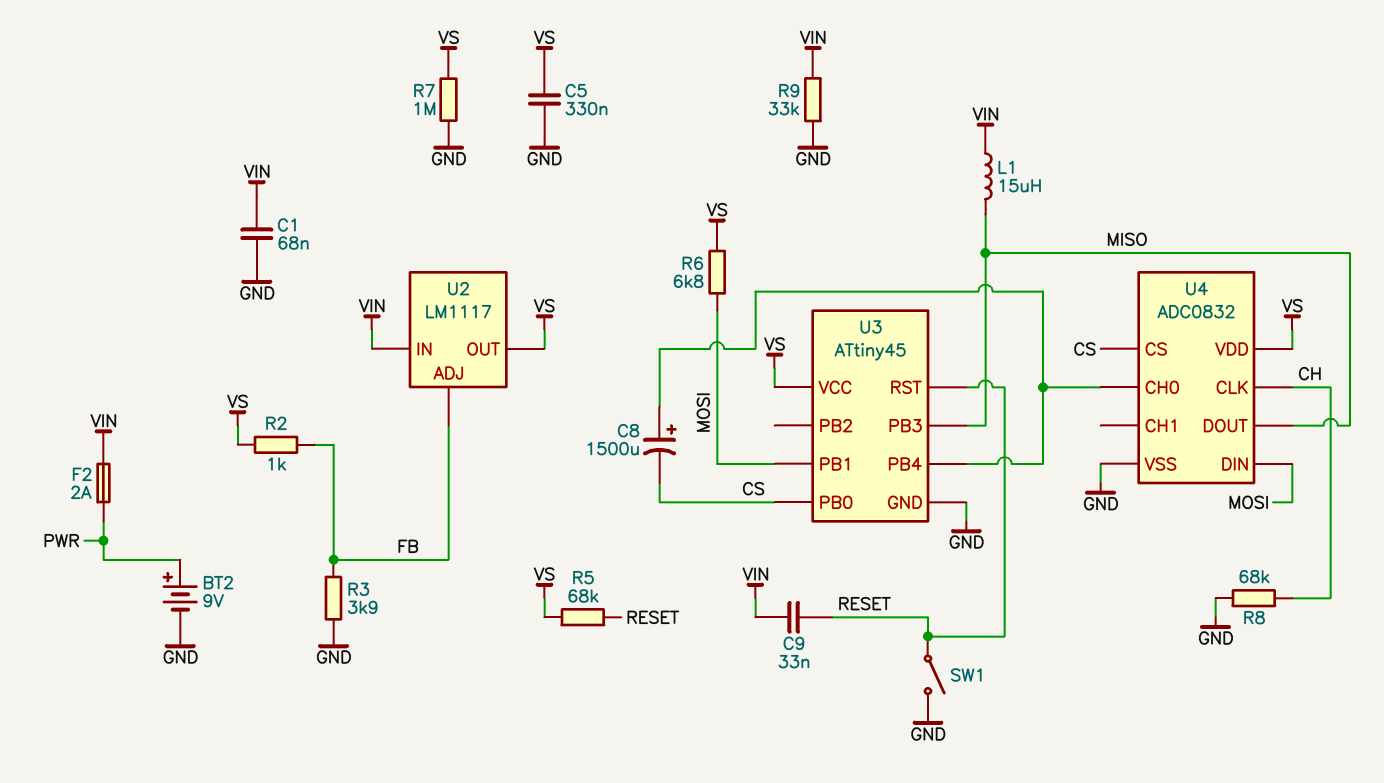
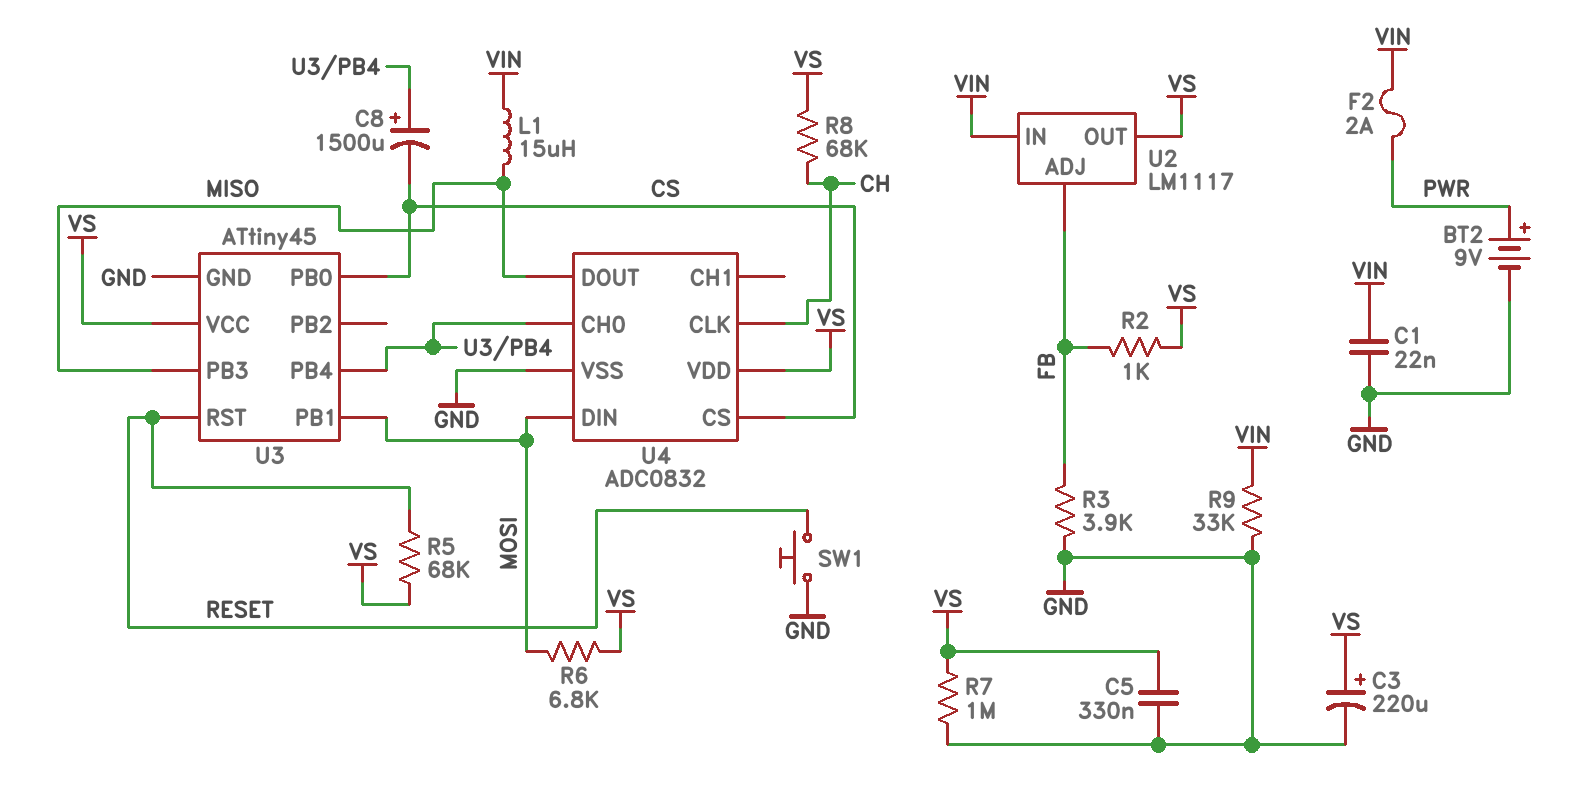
C1: 68nF (GND, VIN) -> 22nF (GND, VIN)
C3: none -> 220uF (plus VS, minus GND)
C9: 33nF (RESET, VIN) -> none
R8: 68k (CH, GND) -> 68k (CH, VS)
SW1: switch (GND, RESET) -> button (GND, RESET)

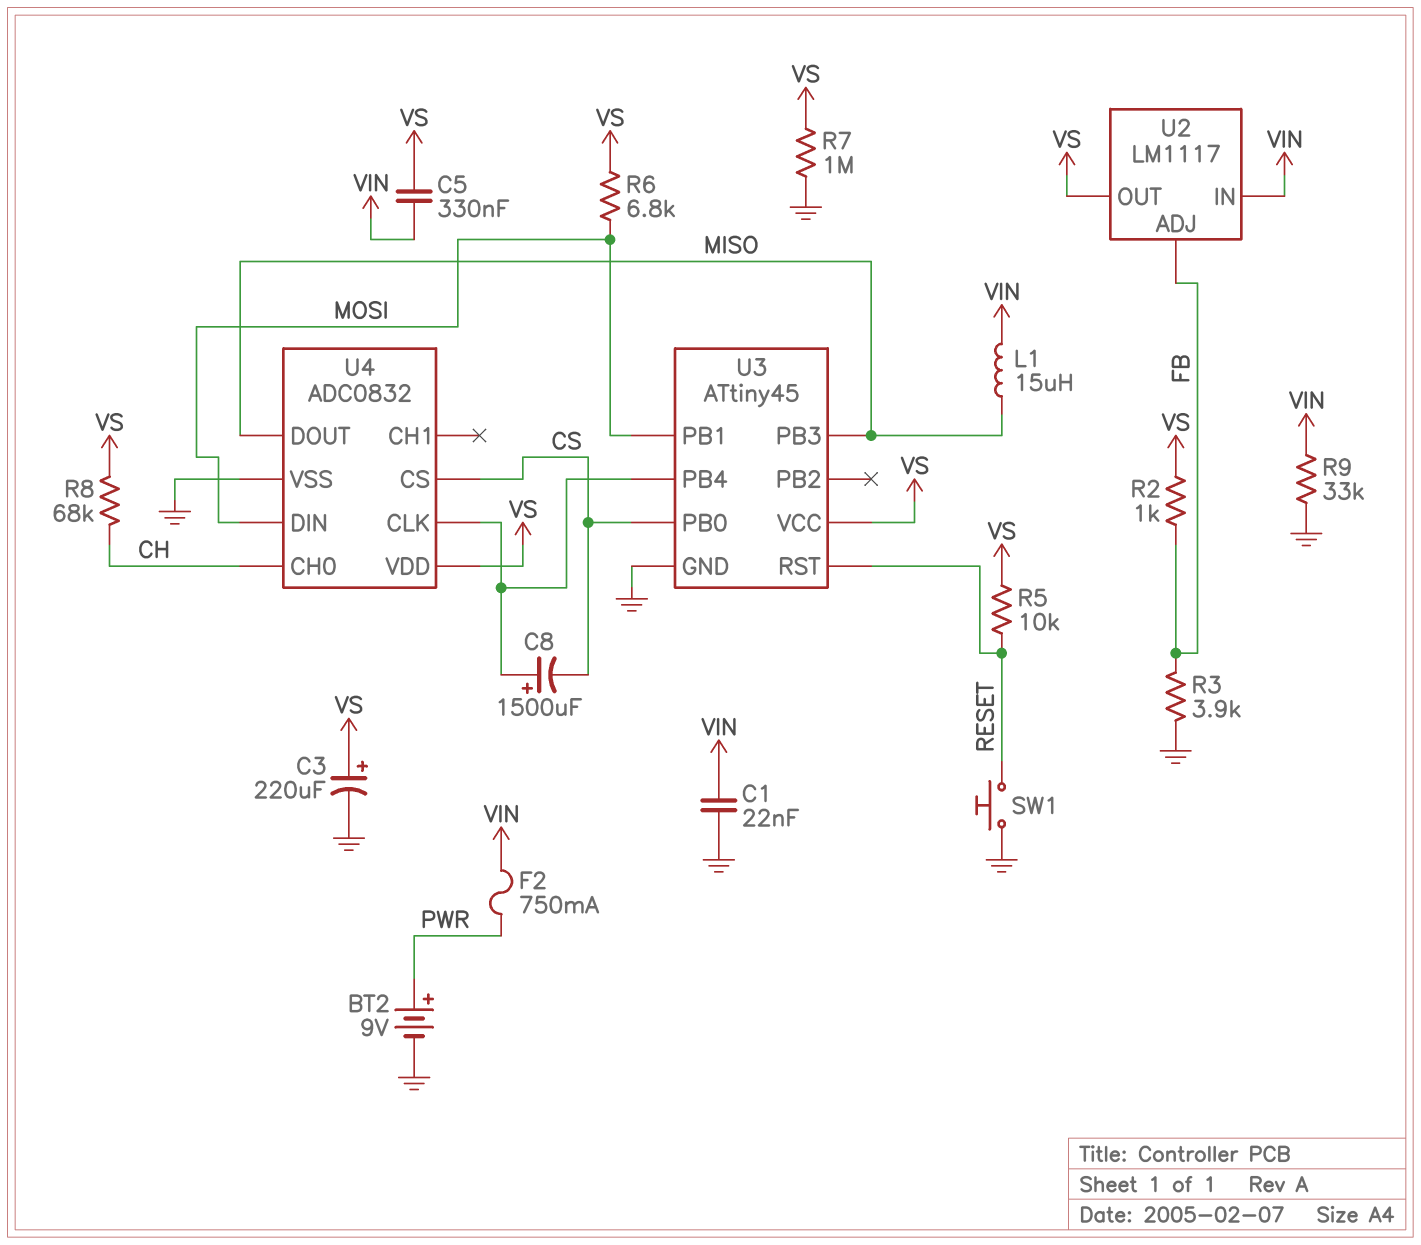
C5: 330nF (GND, VS) -> 330nF (VIN, VS)
F2: 2A (PWR, VIN) -> 750mA (PWR, VIN)
R5: 68k (RESET, VS) -> 10k (RESET, VS)
U4 pin CH0: U3/PB4 -> CH
U4 pin CLK: CH -> U3/PB4

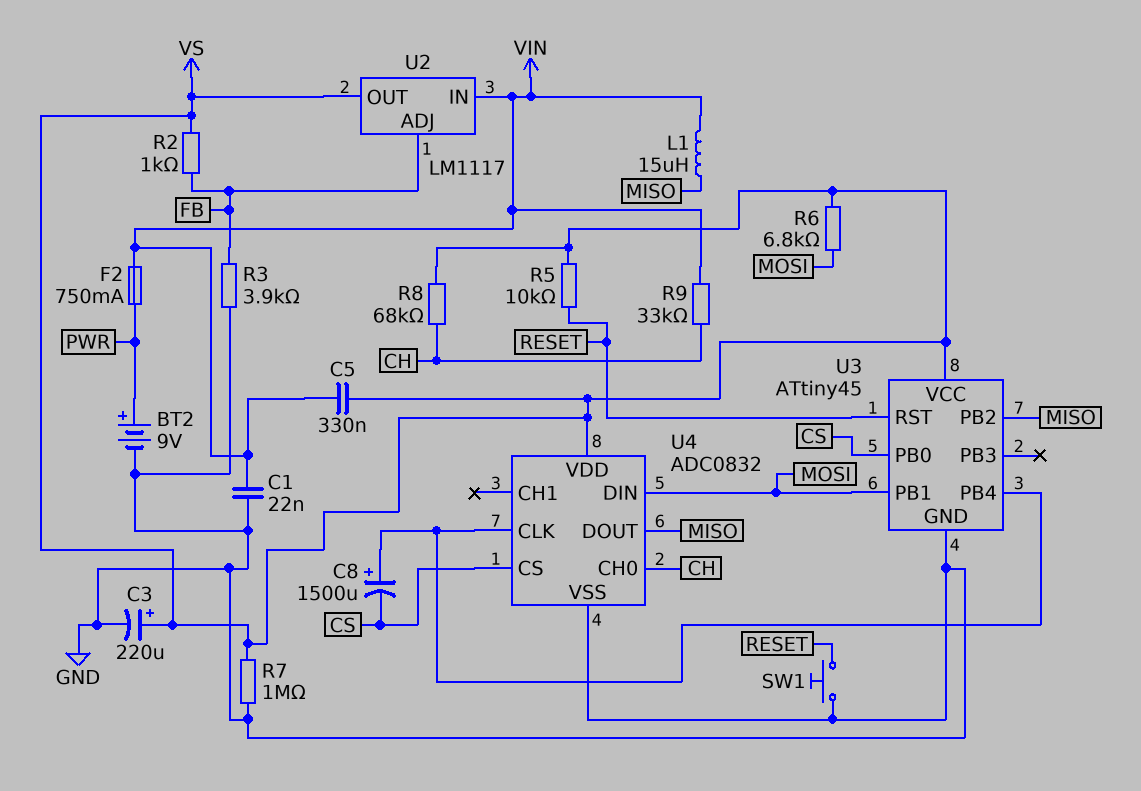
R9: 33k (GND, VIN) -> 33k (CH, VIN)
U3 pin PB2: none -> MISO
U3 pin PB3: MISO -> none

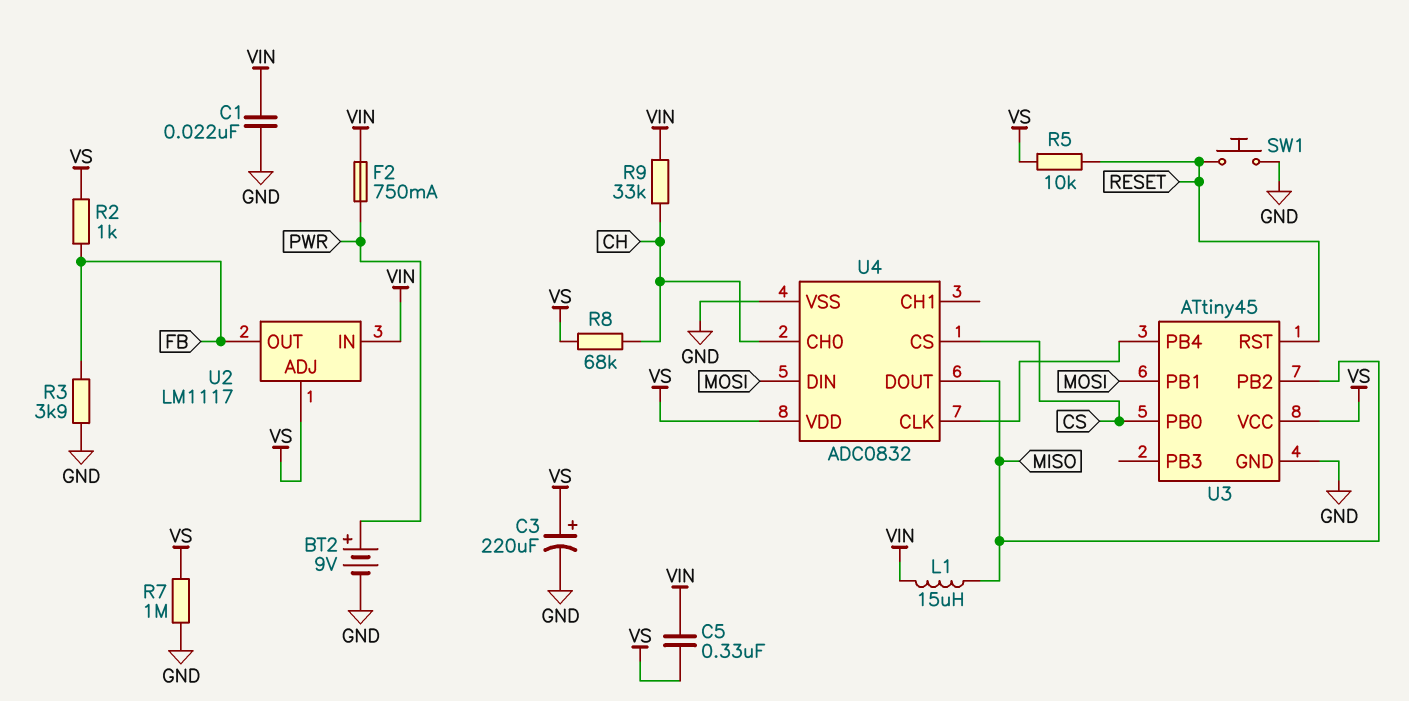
C8: 1500uF (plus U3/PB4, minus CS) -> none
R6: 6.8k (MOSI, VS) -> none
U2 pin ADJ: FB -> VS
U2 pin OUT: VS -> FB

